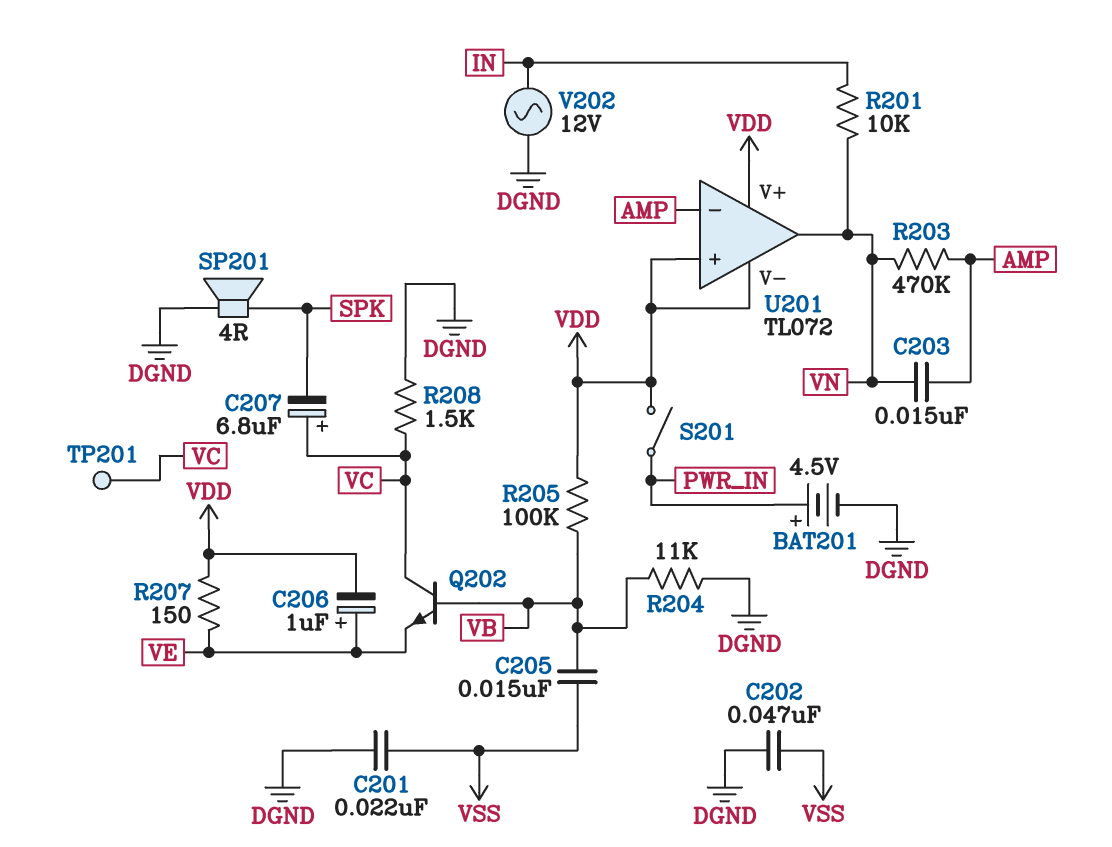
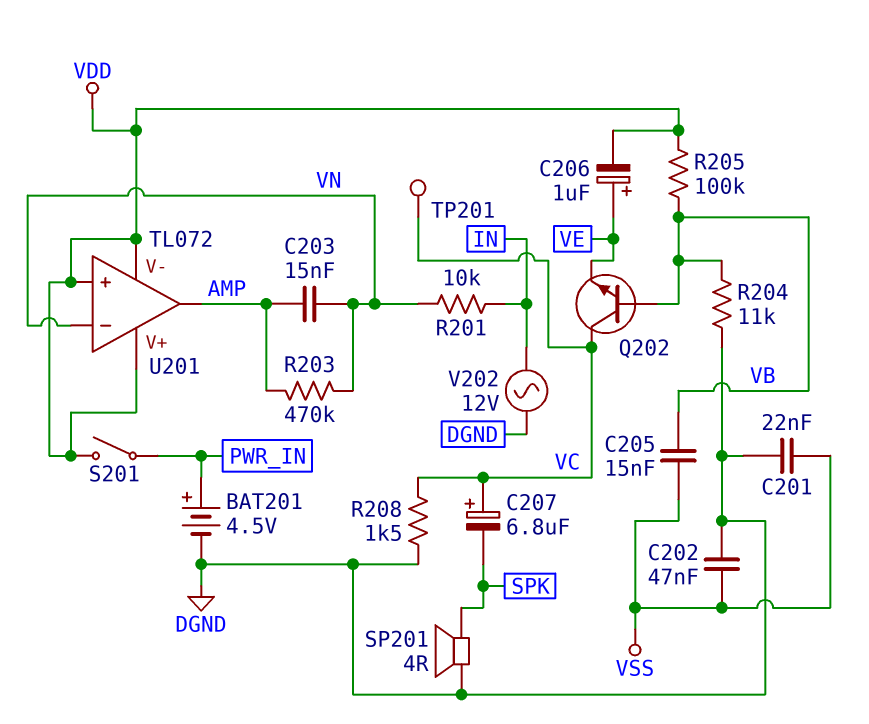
R207: 150 (VDD, VE) -> none
U201 pin in-: AMP -> VN
U201 pin out: VN -> AMP

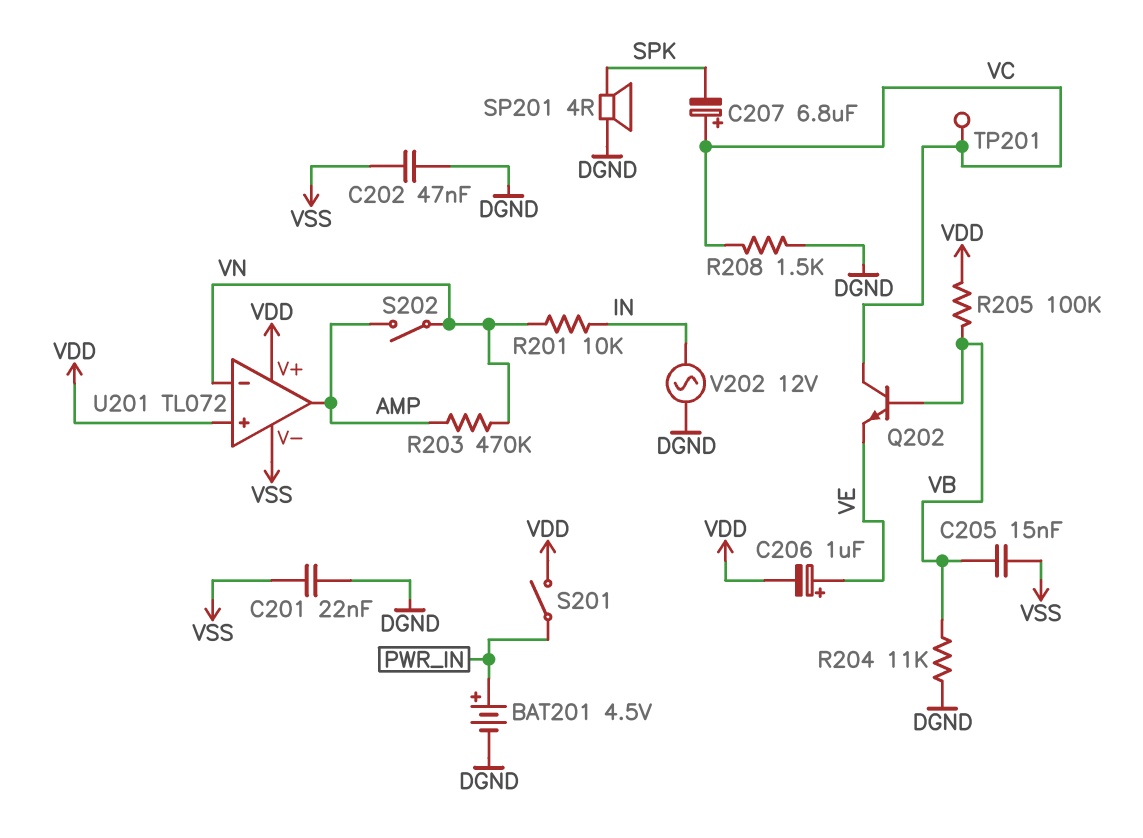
C203: 15nF (AMP, VN) -> none
S202: none -> switch (AMP, VN)
U201 pin V-: VDD -> VSS

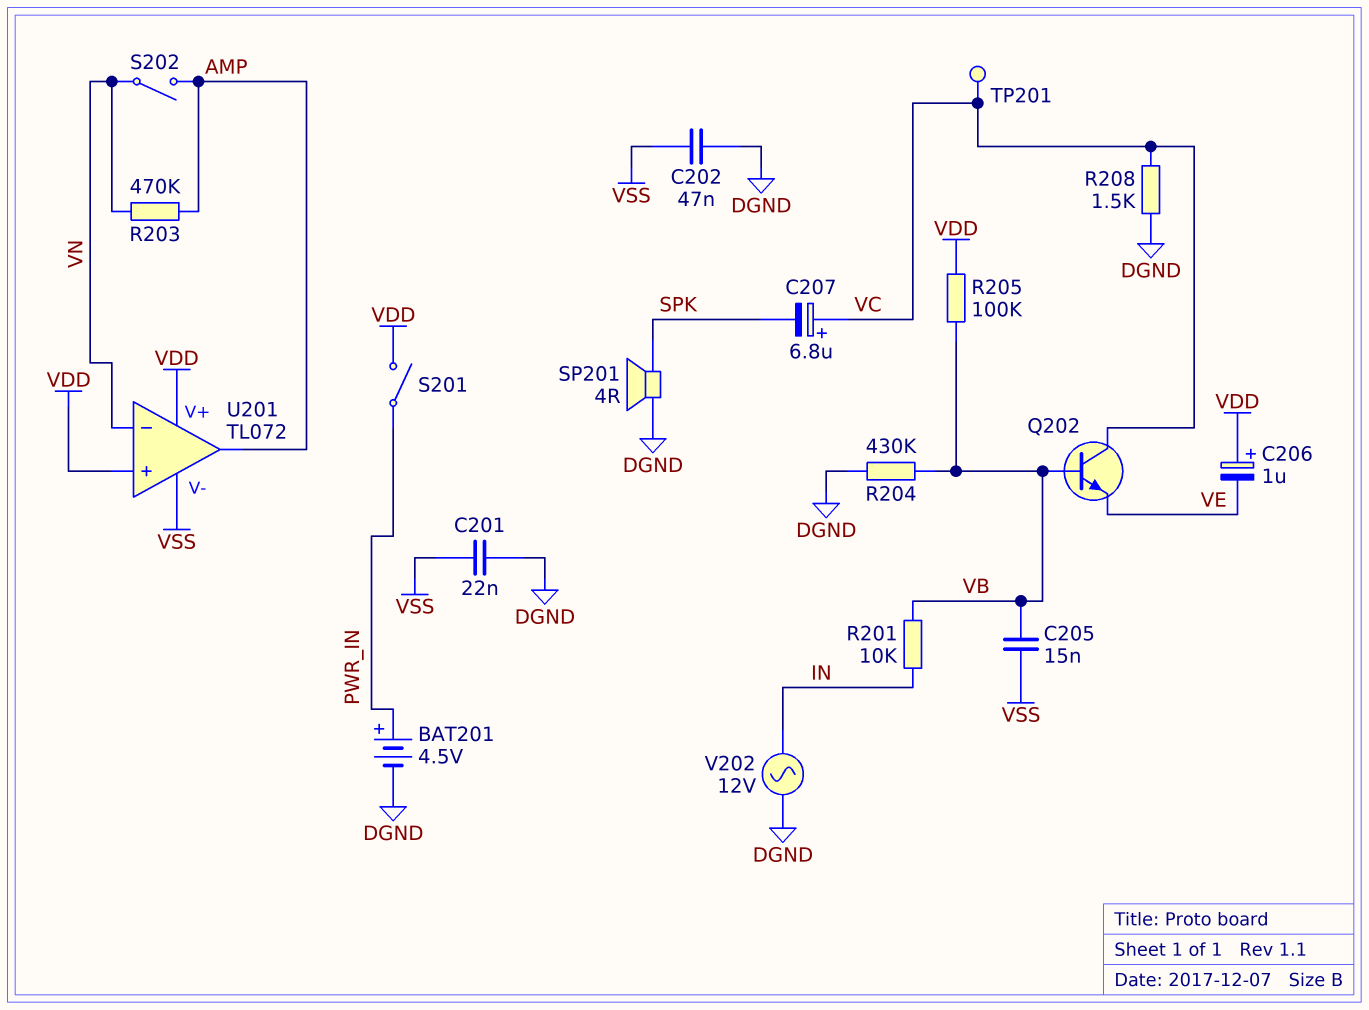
C206: 1uF (plus VE, minus VDD) -> 1uF (plus VDD, minus VE)
R201: 10k (IN, VN) -> 10k (IN, VB)
R204: 11k (DGND, VB) -> 430k (DGND, VB)

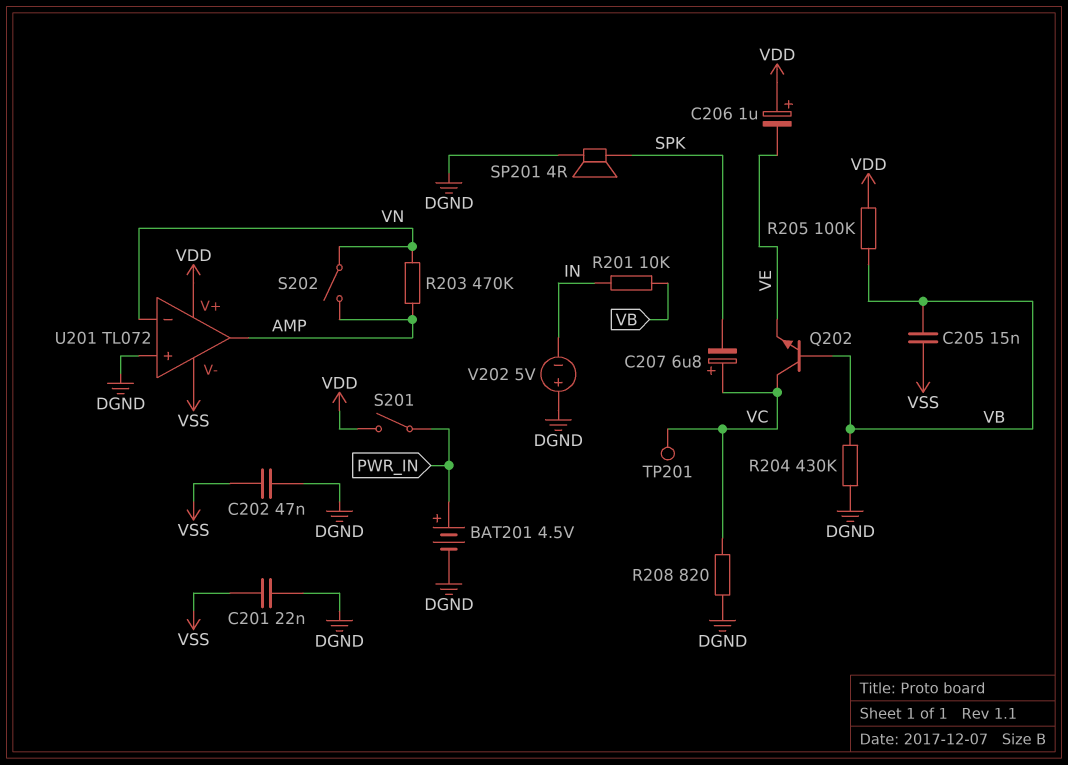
R208: 1.5k (DGND, VC) -> 820 (DGND, VC)
U201 pin in+: VDD -> DGND
V202: AC 12V (DGND, IN) -> 5V (plus DGND, minus IN)

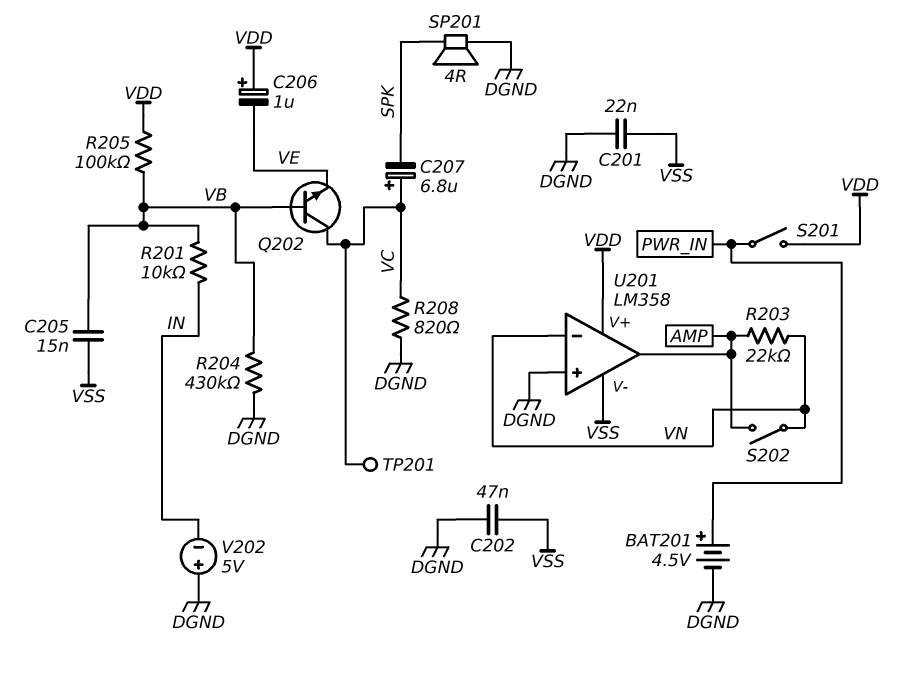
R203: 470k (AMP, VN) -> 22k (AMP, VN)
U201: TL072 -> LM358

